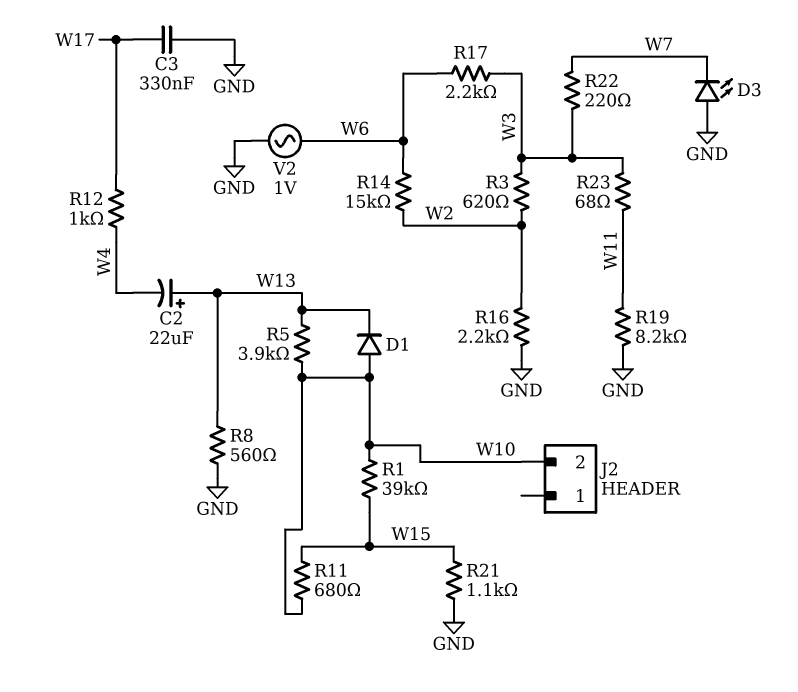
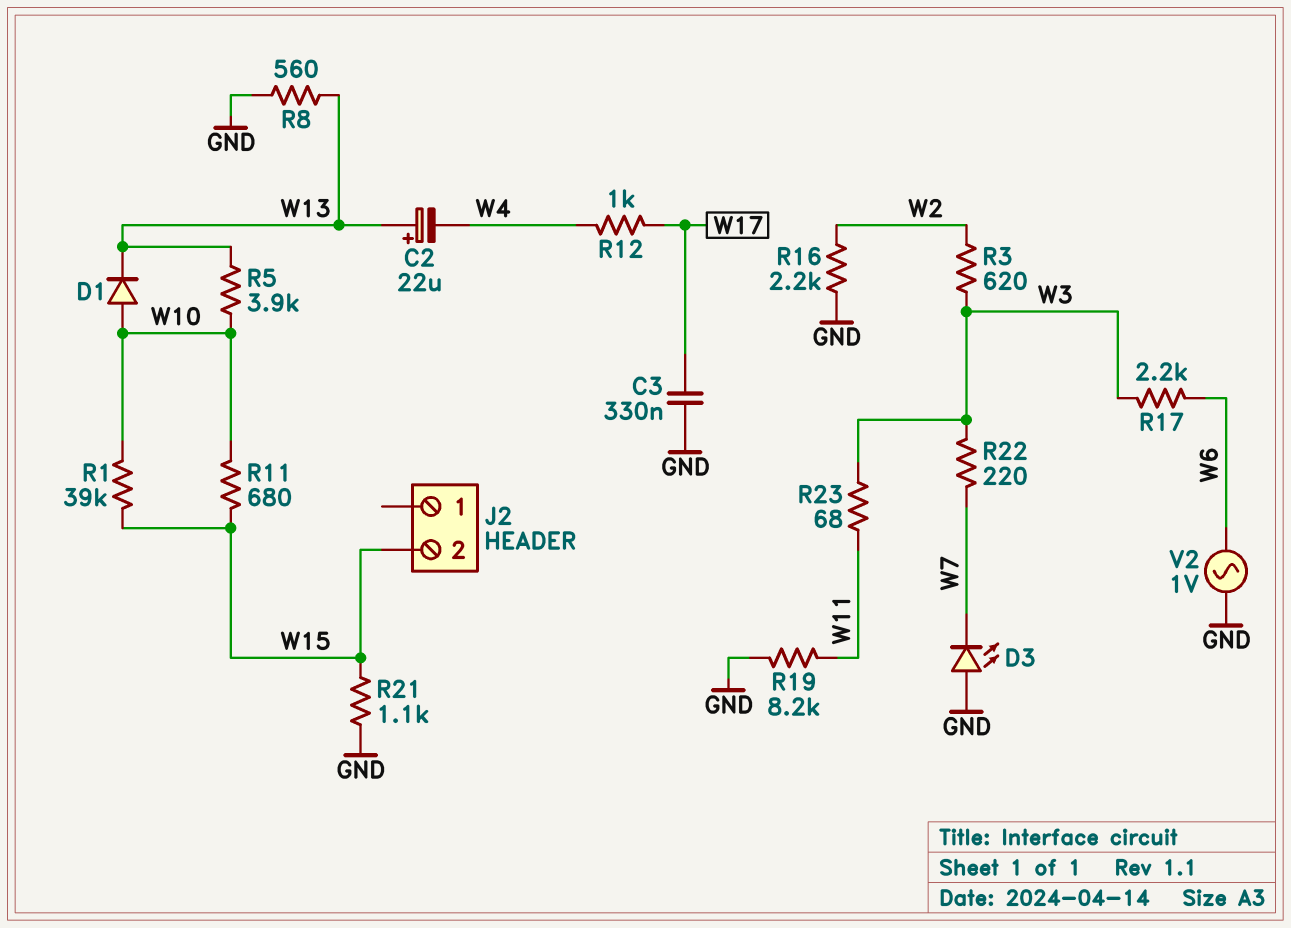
J2 pin 2: W10 -> W15
R14: 15k (W2, W6) -> none

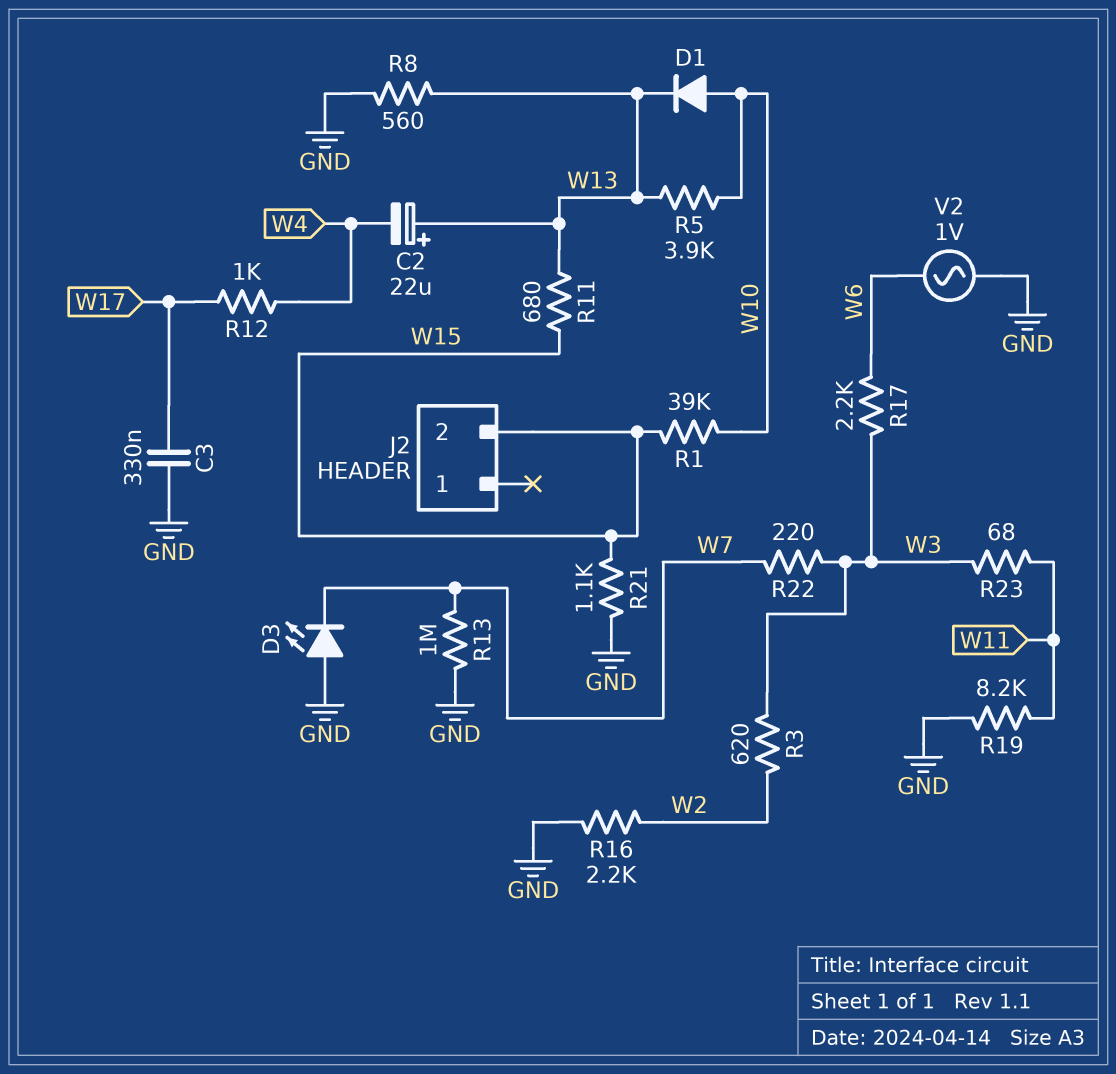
R11: 680 (W10, W15) -> 680 (W13, W15)
R13: none -> 1M (GND, W7)

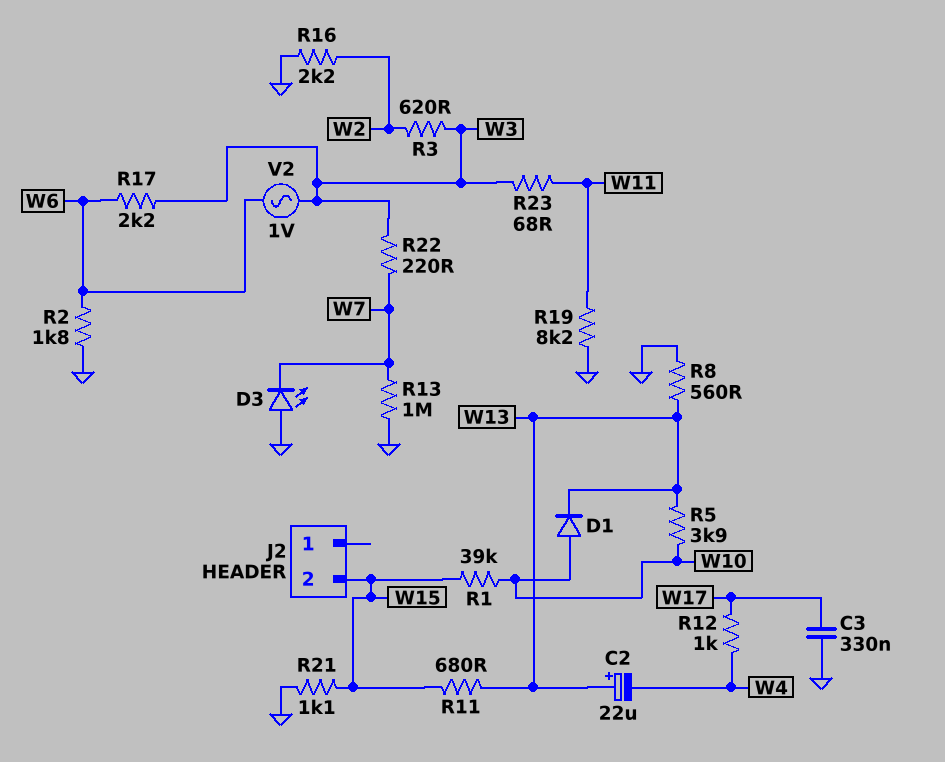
R2: none -> 1.8k (GND, W6)
V2: AC 1V (GND, W6) -> AC 1V (W3, W6)

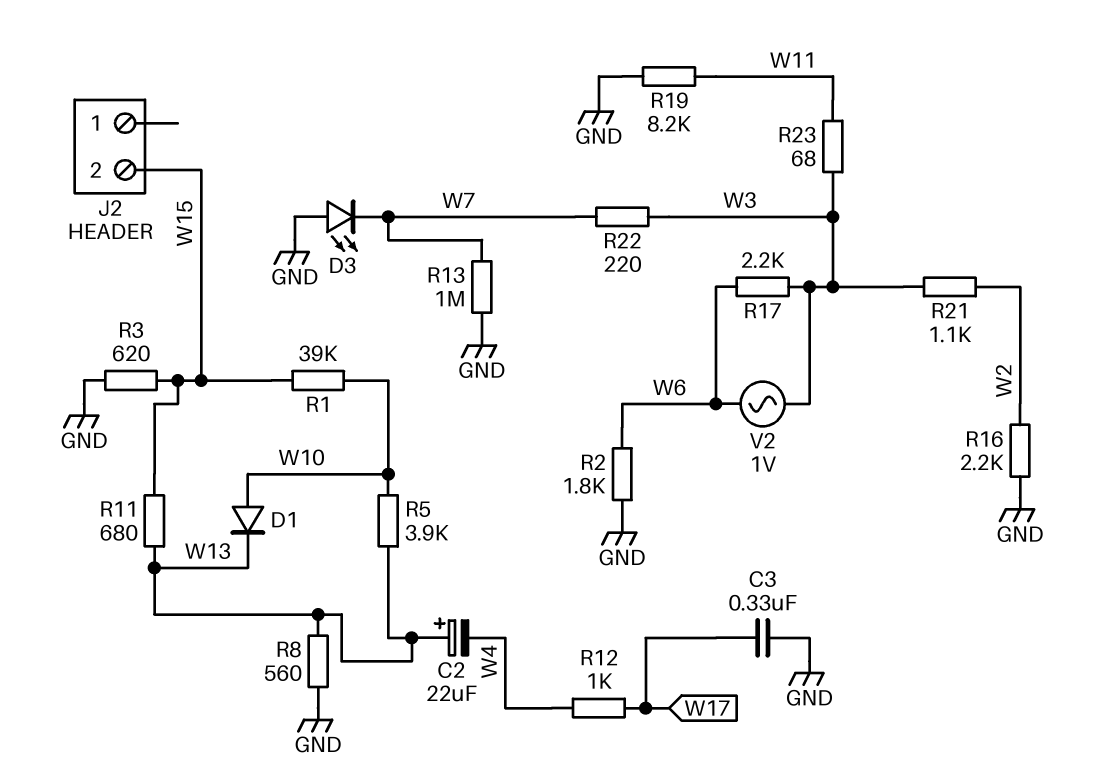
R3: 620 (W2, W3) -> 620 (GND, W15)
R21: 1.1k (GND, W15) -> 1.1k (W2, W3)

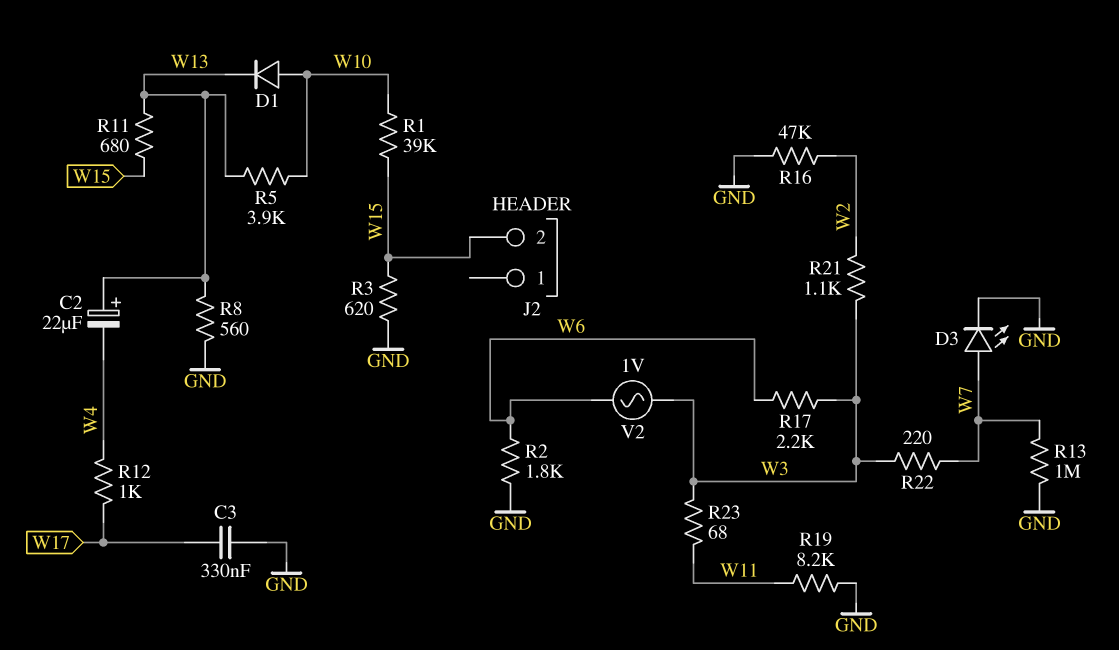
D3: LED (A GND, K W7) -> LED (A W7, K GND)
R16: 2.2k (GND, W2) -> 47k (GND, W2)

